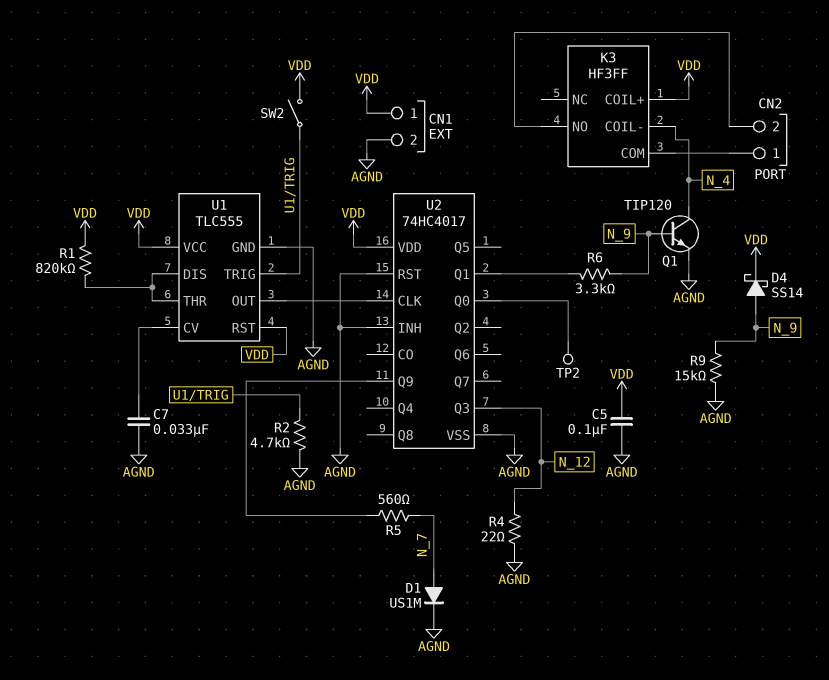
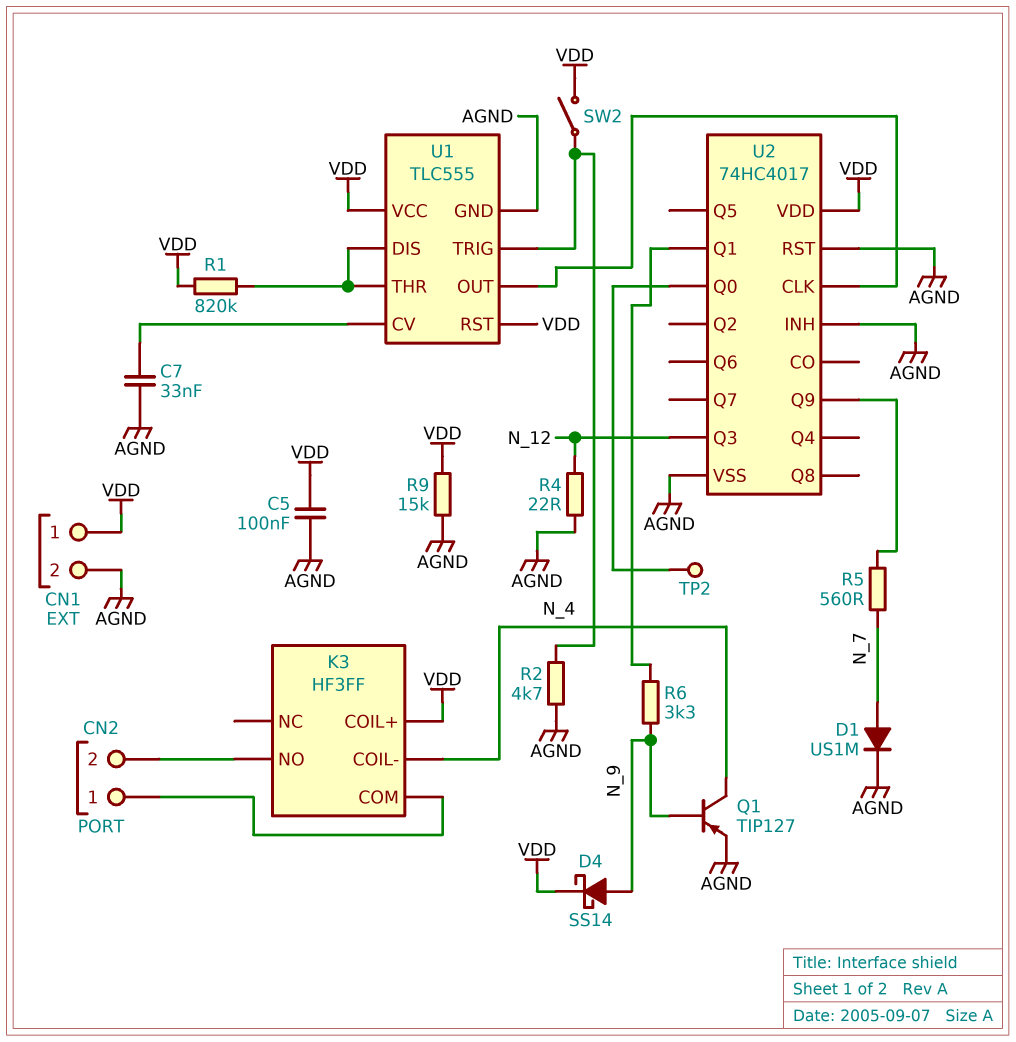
Q1: NPN TIP120 (B N_9, C N_4, E AGND) -> PNP TIP127 (B N_9, C N_4, E AGND)
R9: 15k (AGND, N_9) -> 15k (AGND, VDD)

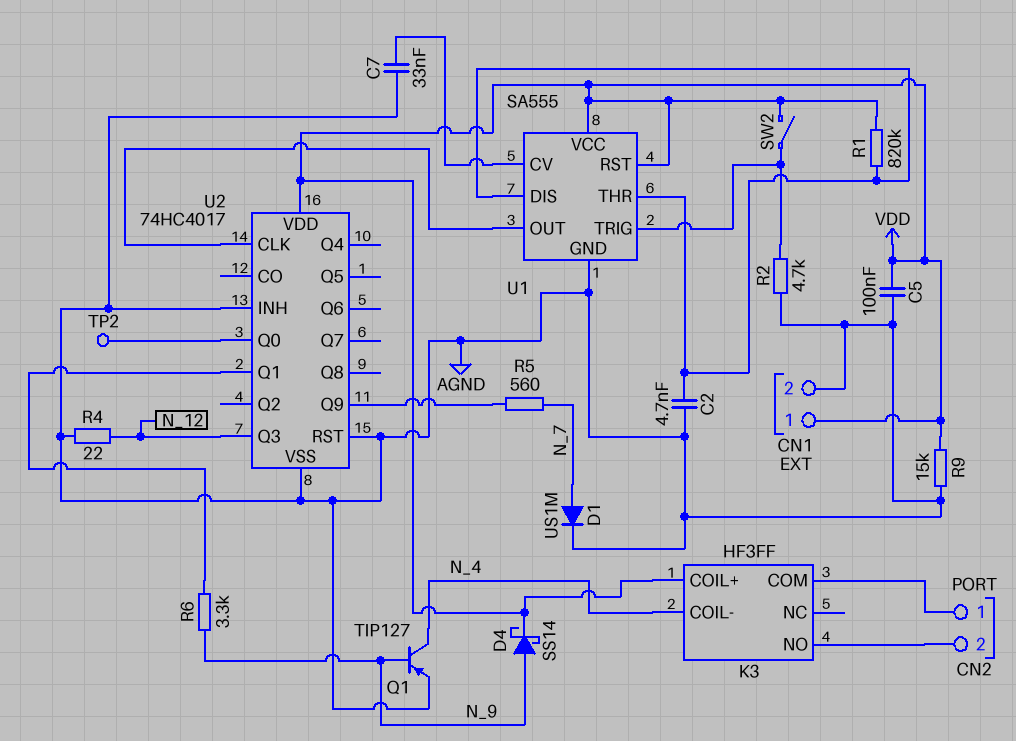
C2: none -> 4.7nF (AGND, U1/DIS)
U1: TLC555 -> SA555

